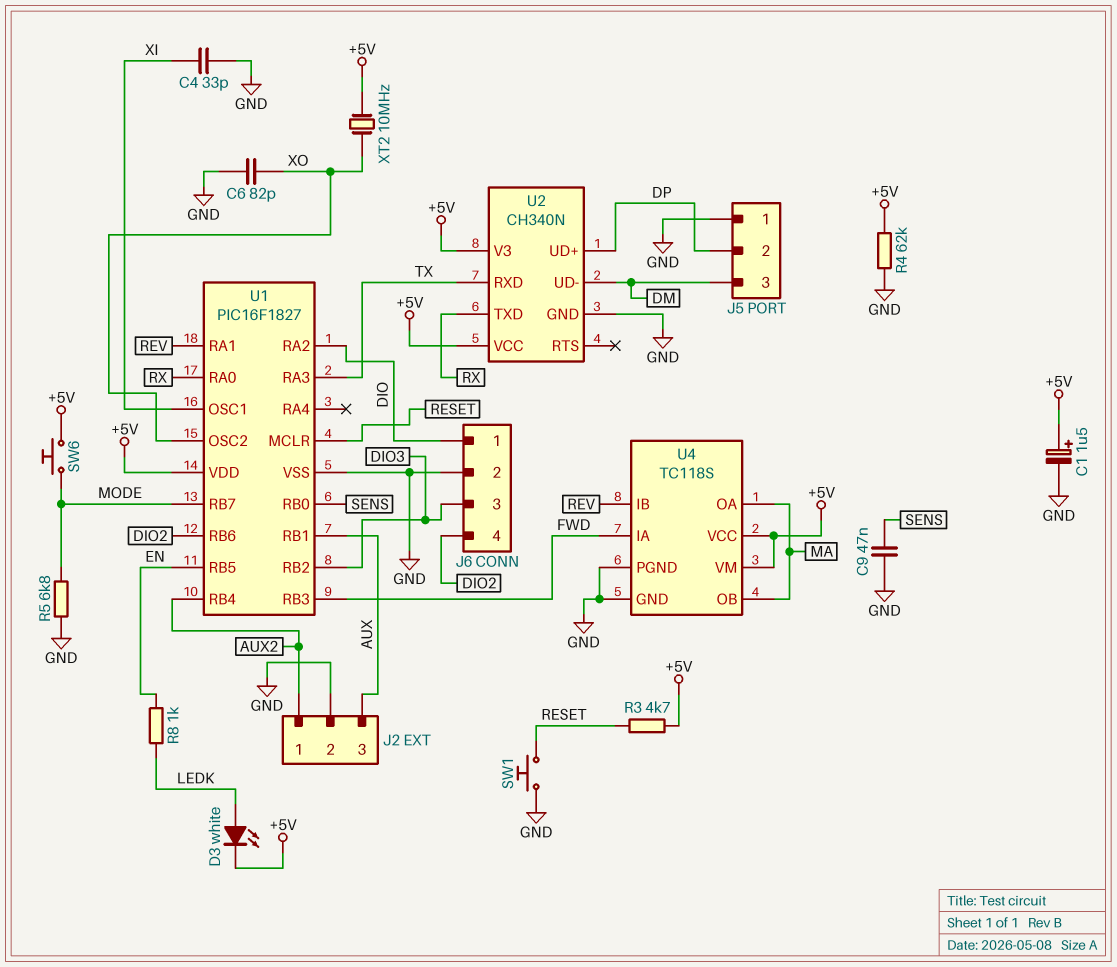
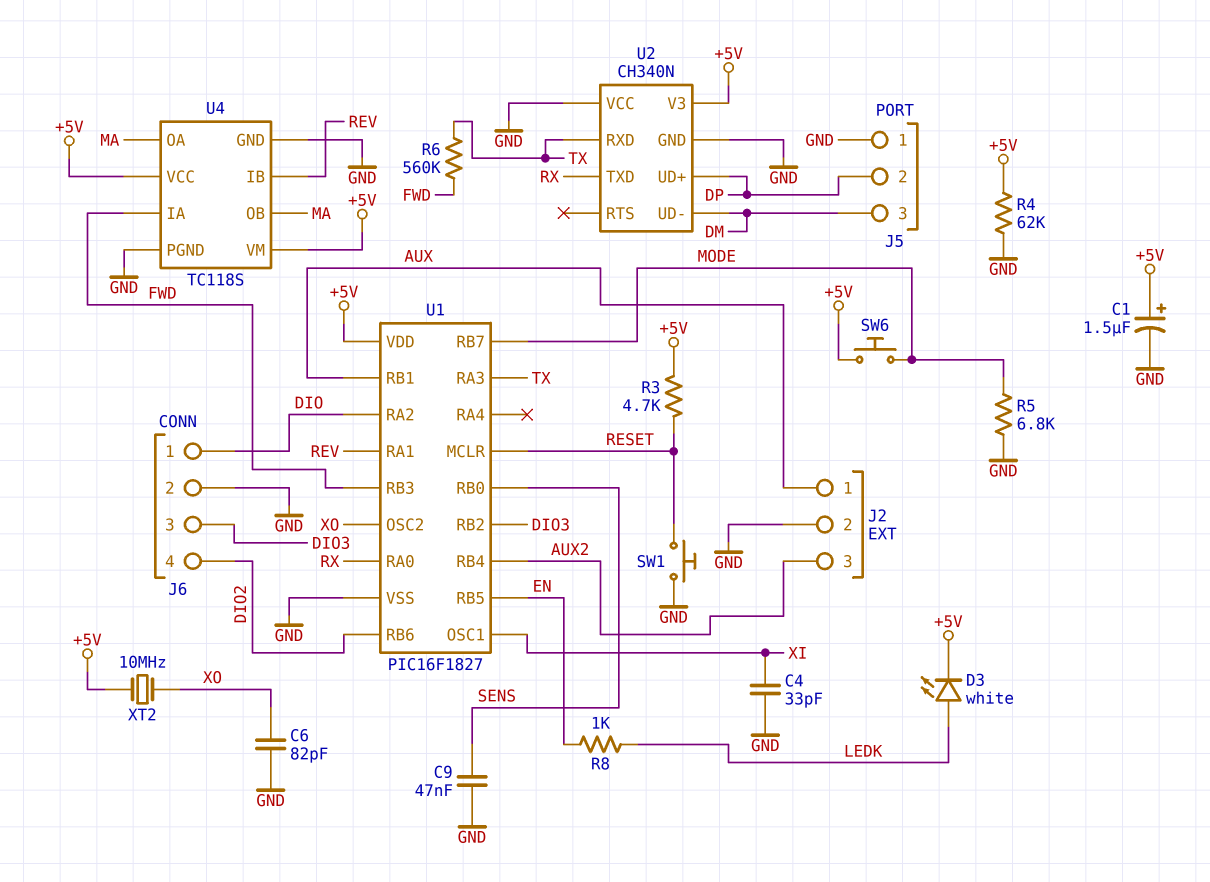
J2 pin 1: AUX2 -> AUX
J2 pin 3: AUX -> AUX2
R6: none -> 560k (FWD, TX)
U2 pin VCC: +5V -> GND

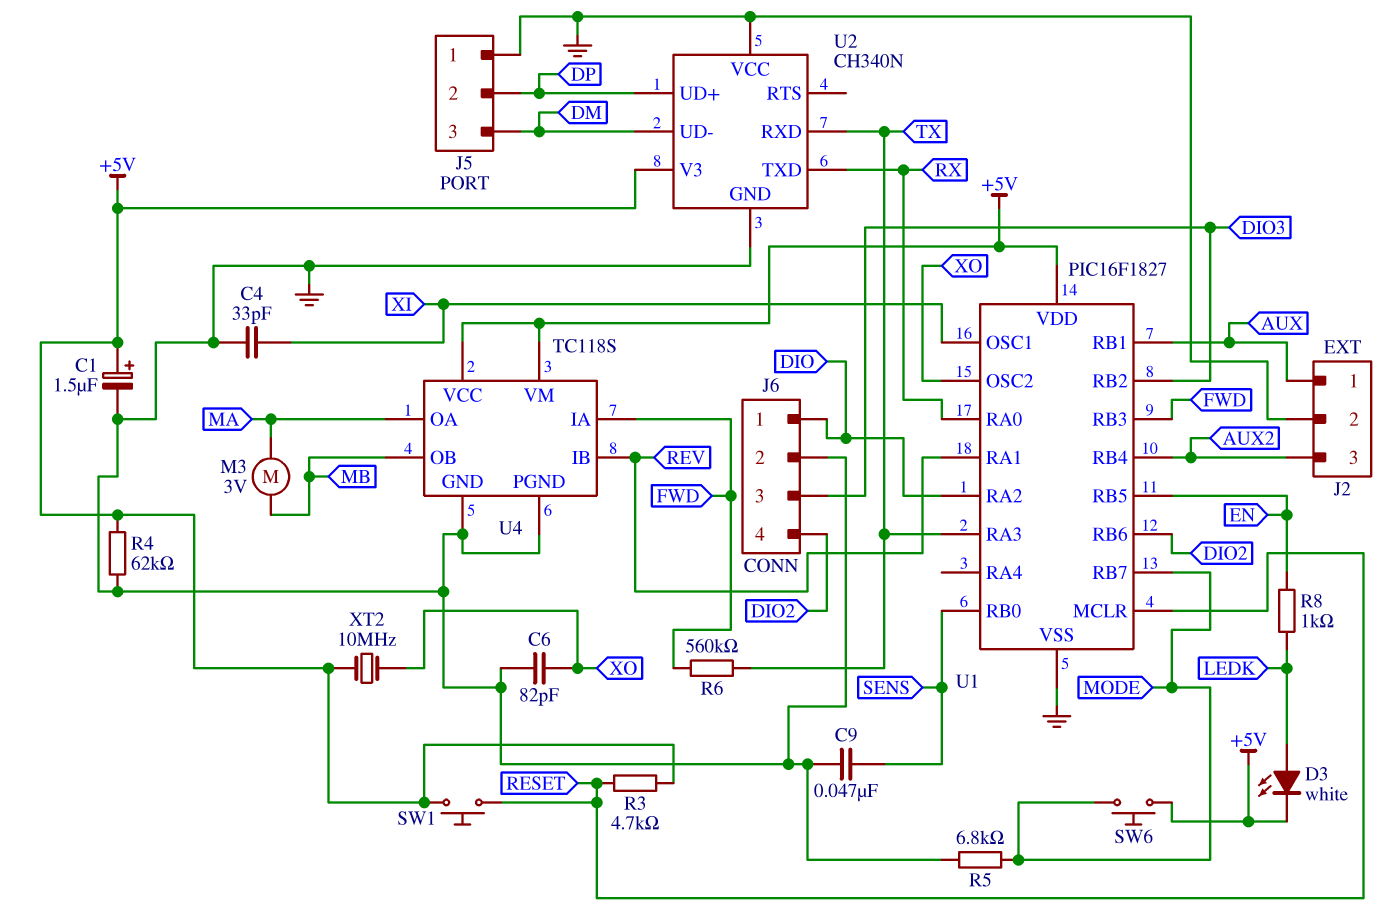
M3: none -> motor 3V (MA, MB)
SW1: button (GND, RESET) -> button (+5V, RESET)
U4 pin OB: MA -> MB

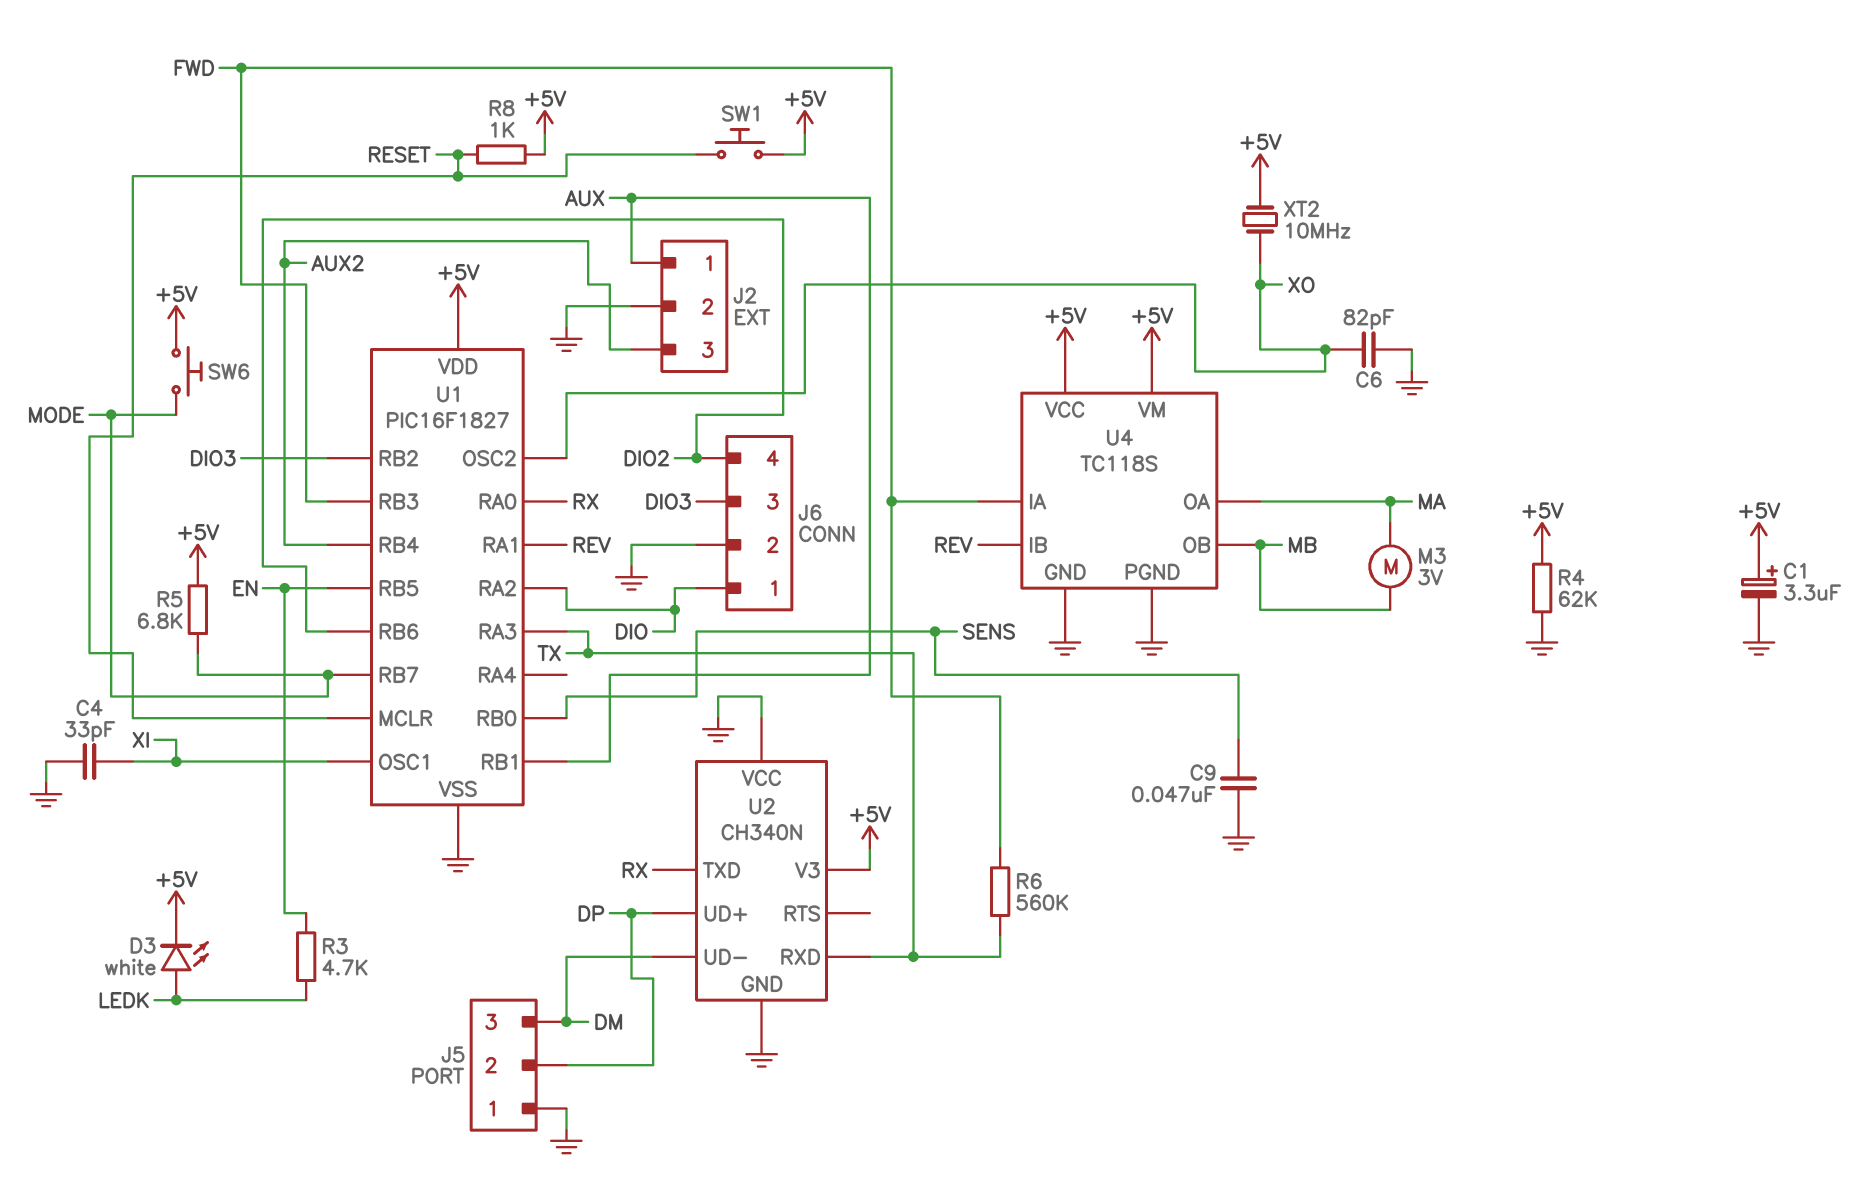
C1: 1.5uF (plus +5V, minus GND) -> 3.3uF (plus +5V, minus GND)
R3: 4.7k (+5V, RESET) -> 4.7k (EN, LEDK)
R5: 6.8k (GND, MODE) -> 6.8k (+5V, MODE)
R8: 1k (EN, LEDK) -> 1k (+5V, RESET)

